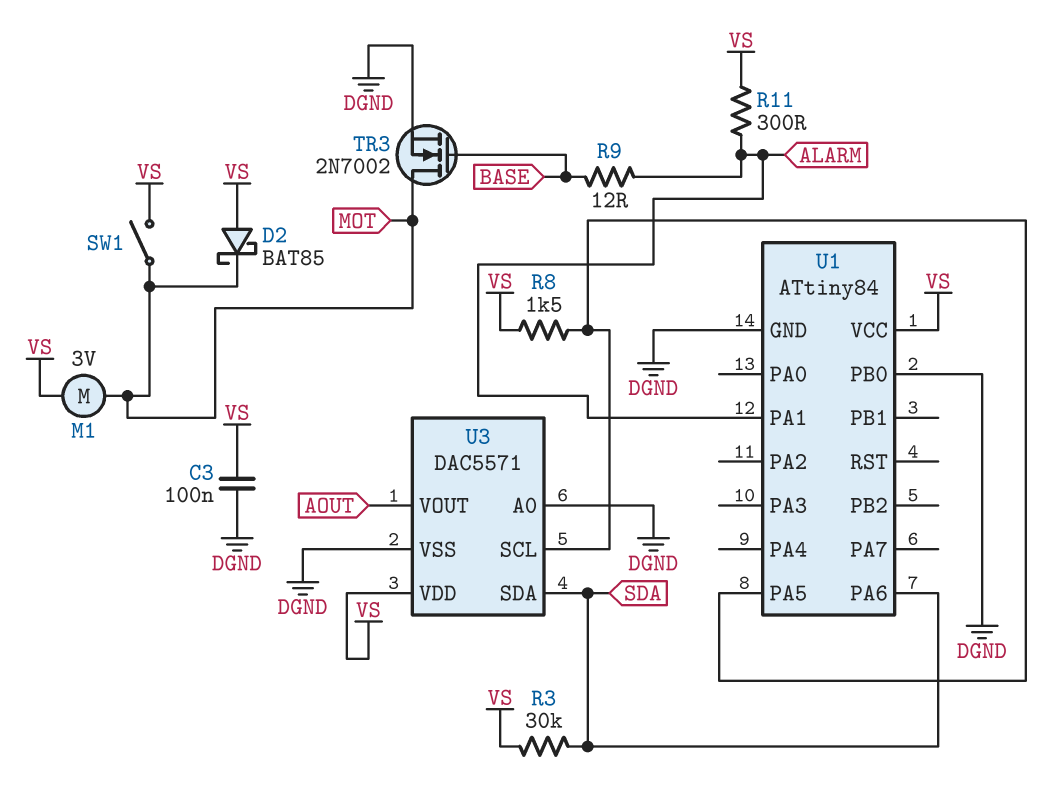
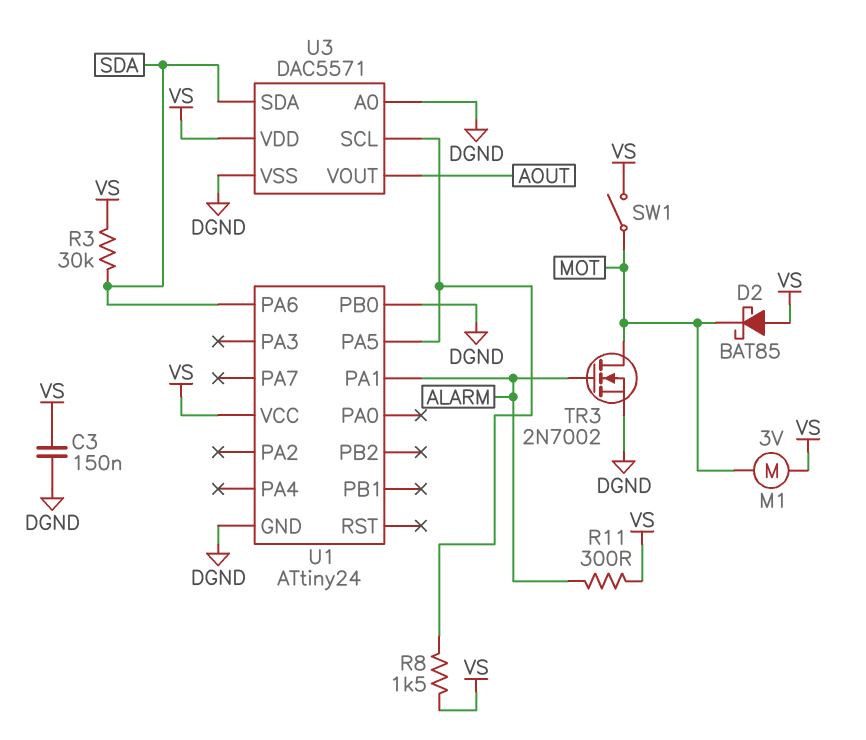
C3: 100nF (DGND, VS) -> 150nF (DGND, VS)
R9: 12 (ALARM, BASE) -> none
TR3: NMOS 2N7002 (G BASE, D MOT, S DGND) -> NMOS 2N7002 (G ALARM, D MOT, S DGND)
U1: ATtiny84 -> ATtiny24

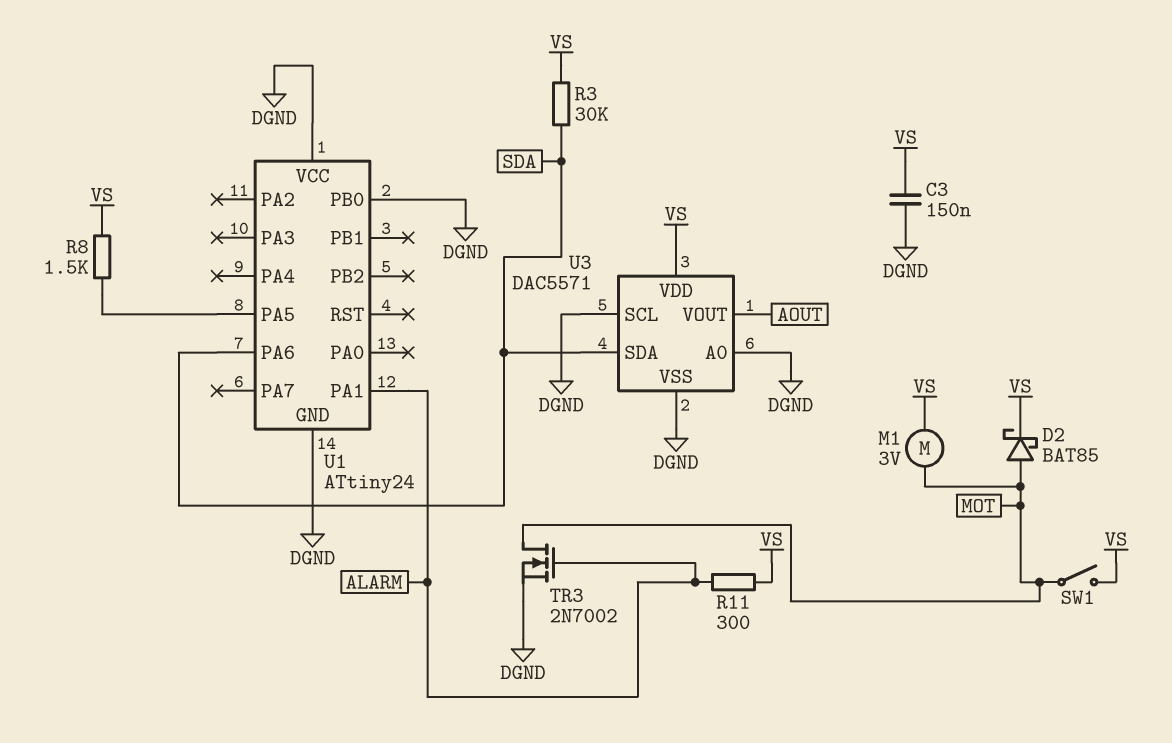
D2: schottky BAT85 (A VS, K MOT) -> schottky BAT85 (A MOT, K VS)
U1 pin VCC: VS -> DGND
U3 pin SCL: U1/PA5 -> DGND

